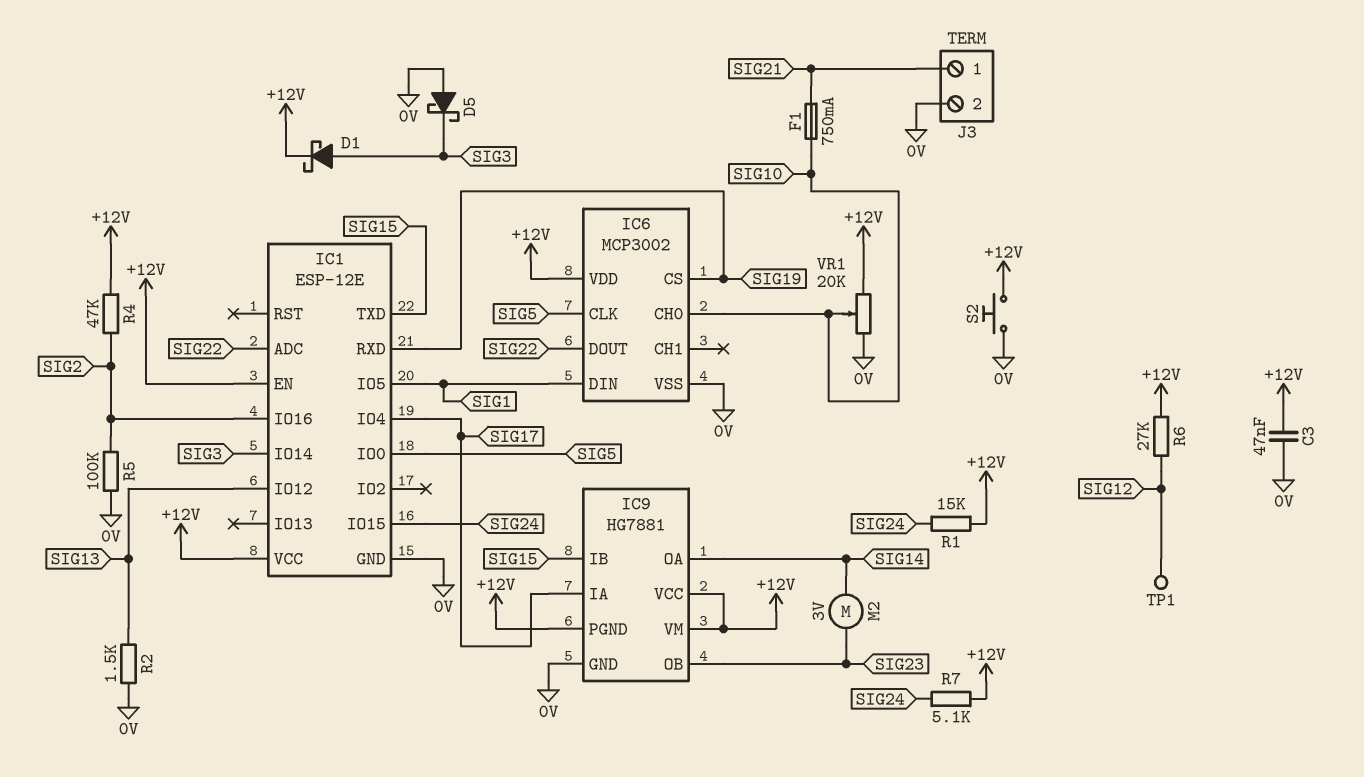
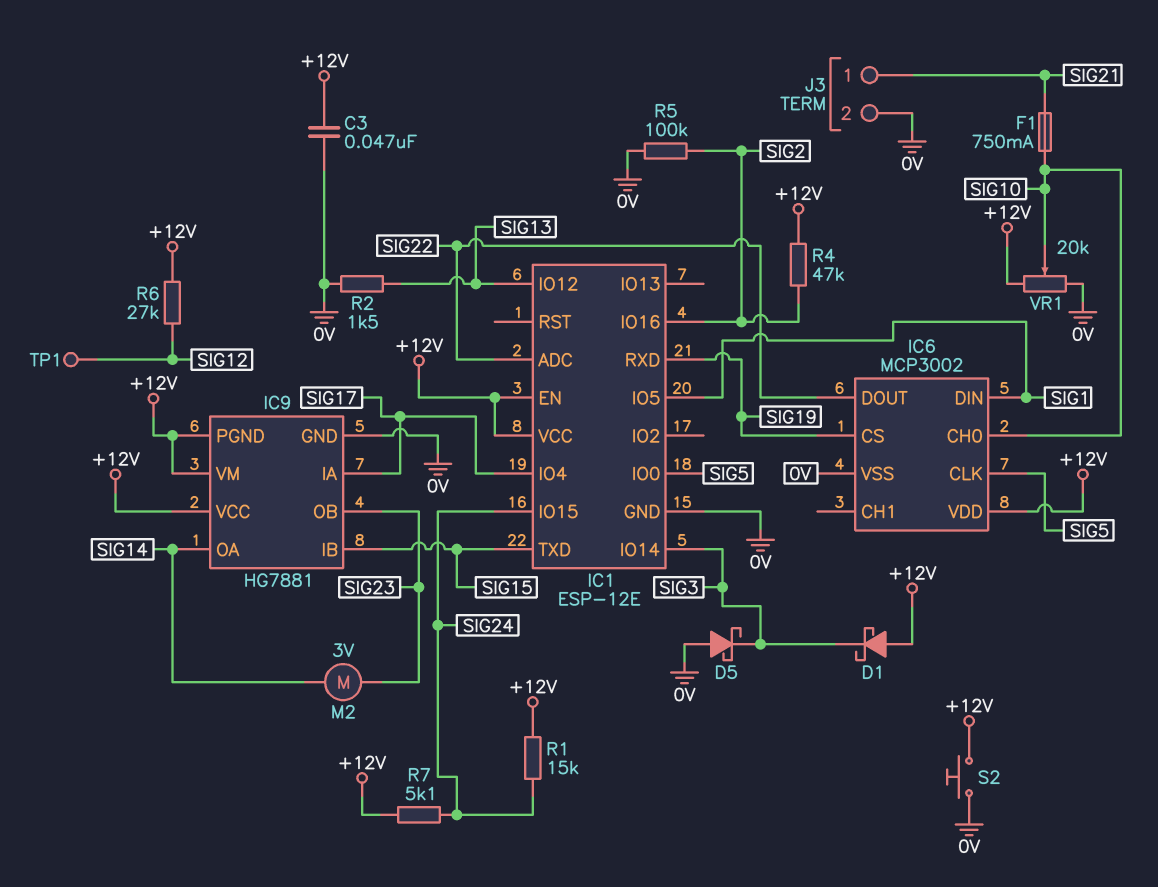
D1: schottky (A SIG3, K +12V) -> schottky (A +12V, K SIG3)

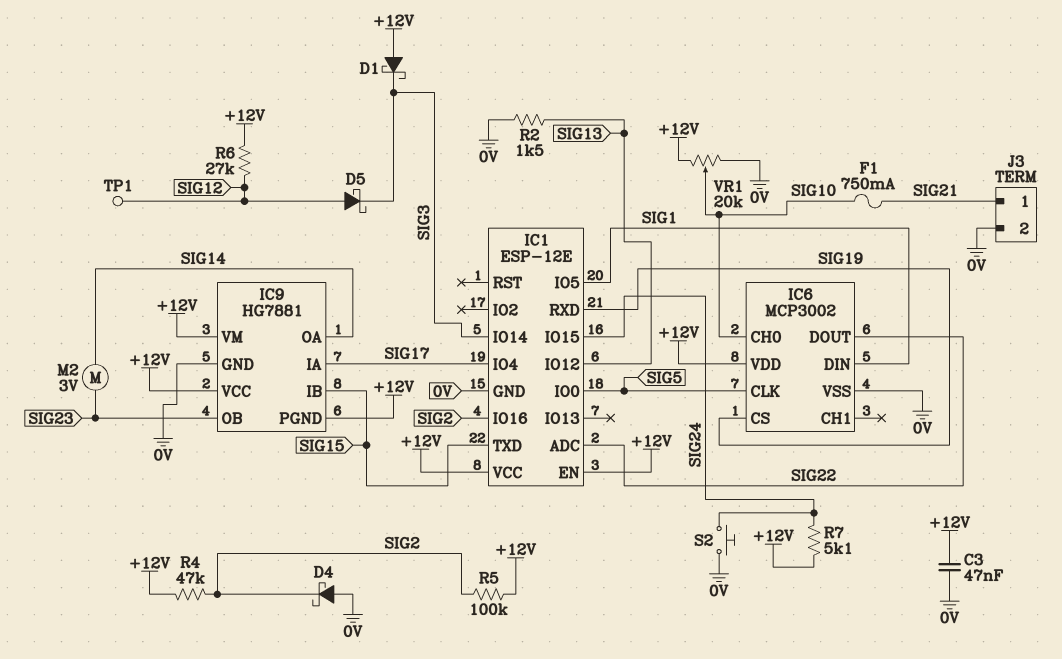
D4: none -> schottky (A 0V, K SIG2)
D5: schottky (A 0V, K SIG3) -> schottky (A SIG12, K SIG3)
R1: 15k (+12V, SIG24) -> none
R5: 100k (0V, SIG2) -> 100k (+12V, SIG2)
S2: button (+12V, 0V) -> button (0V, SIG24)

